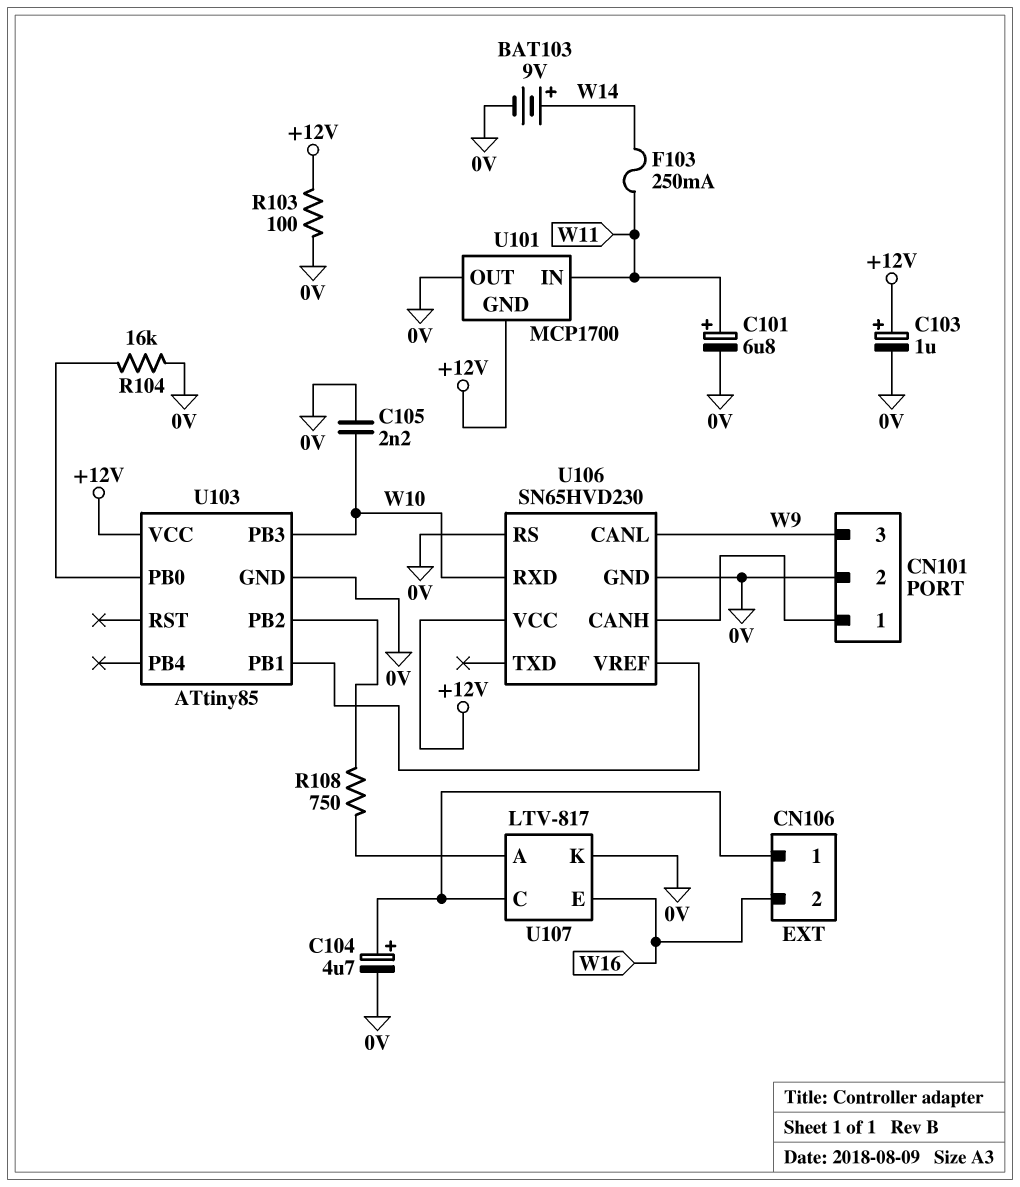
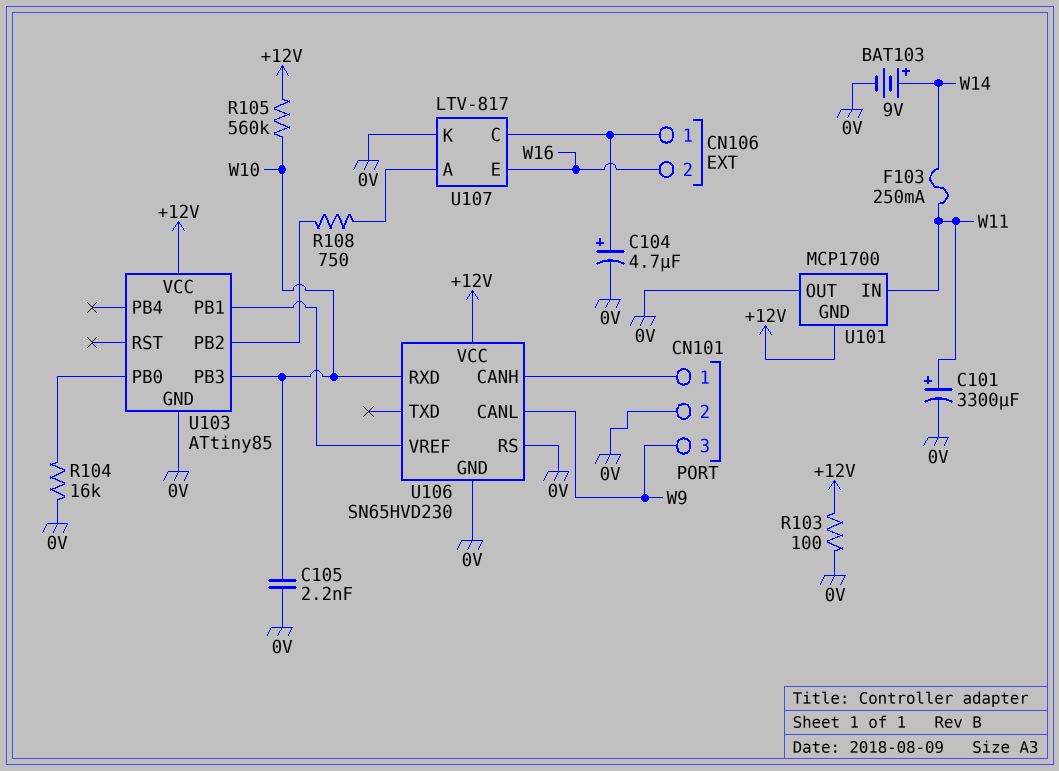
C101: 6.8uF (plus W11, minus 0V) -> 3300uF (plus W11, minus 0V)
C103: 1uF (plus +12V, minus 0V) -> none
R105: none -> 560k (+12V, W10)

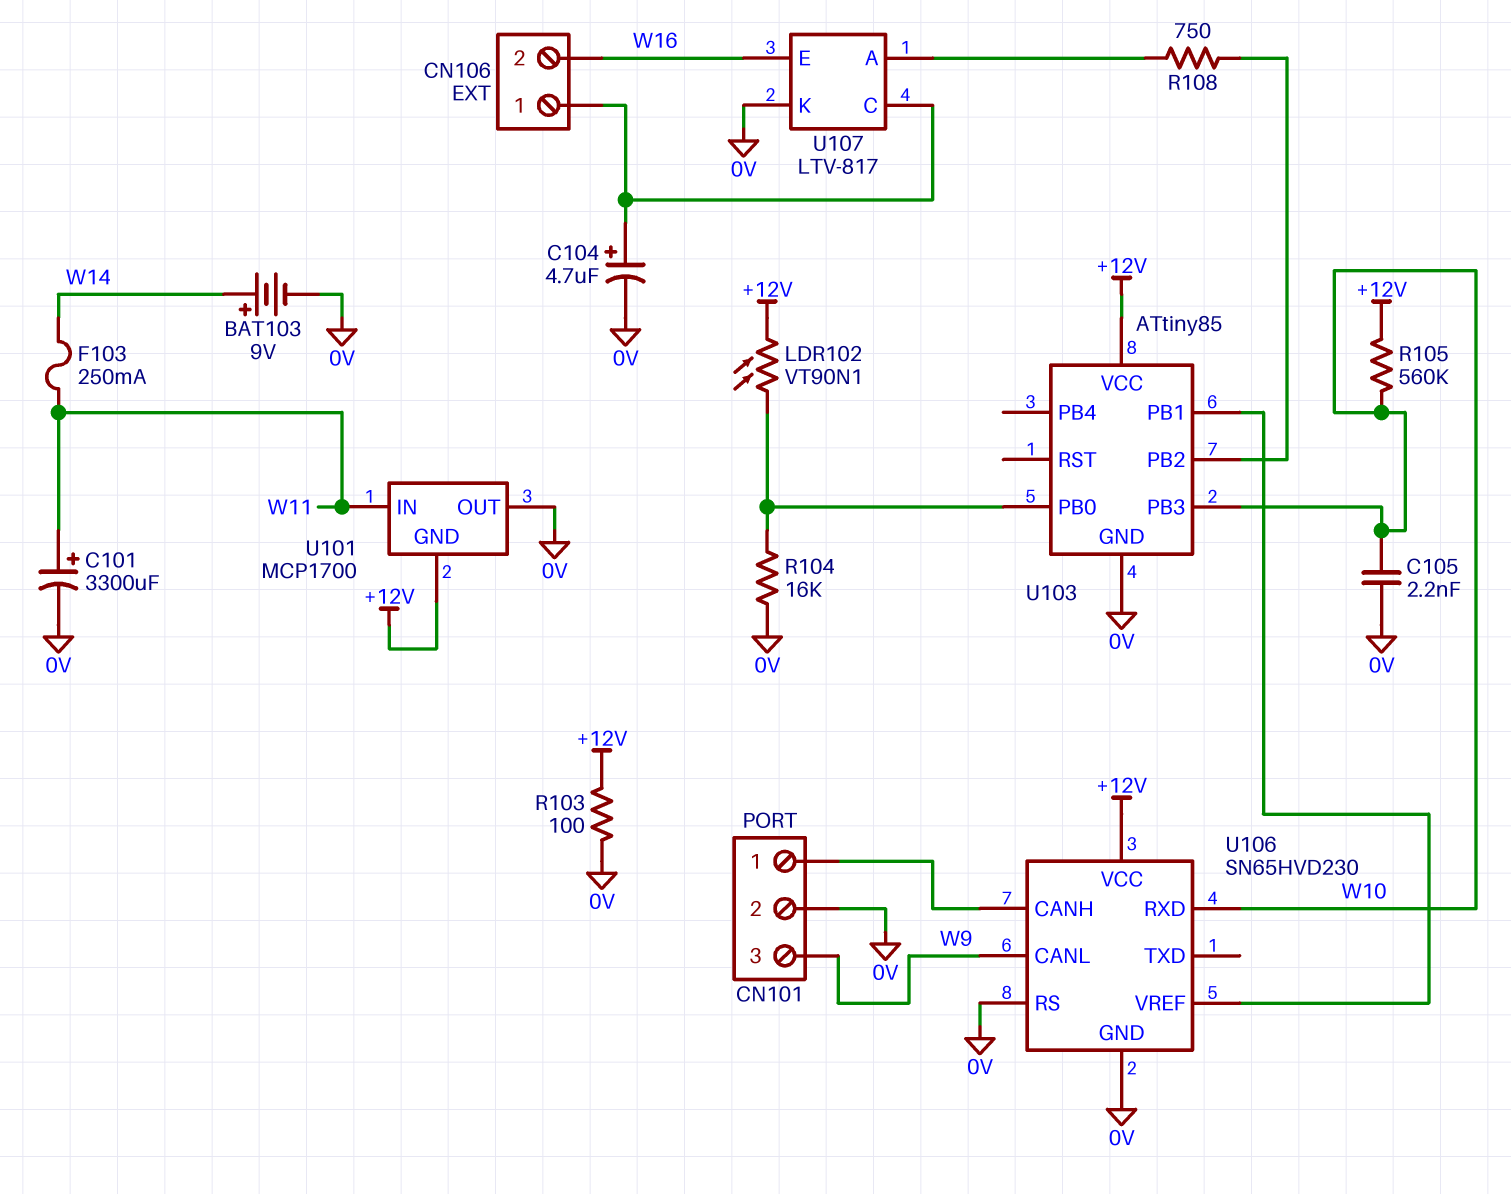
LDR102: none -> VT90N1 (+12V, U103/PB0)

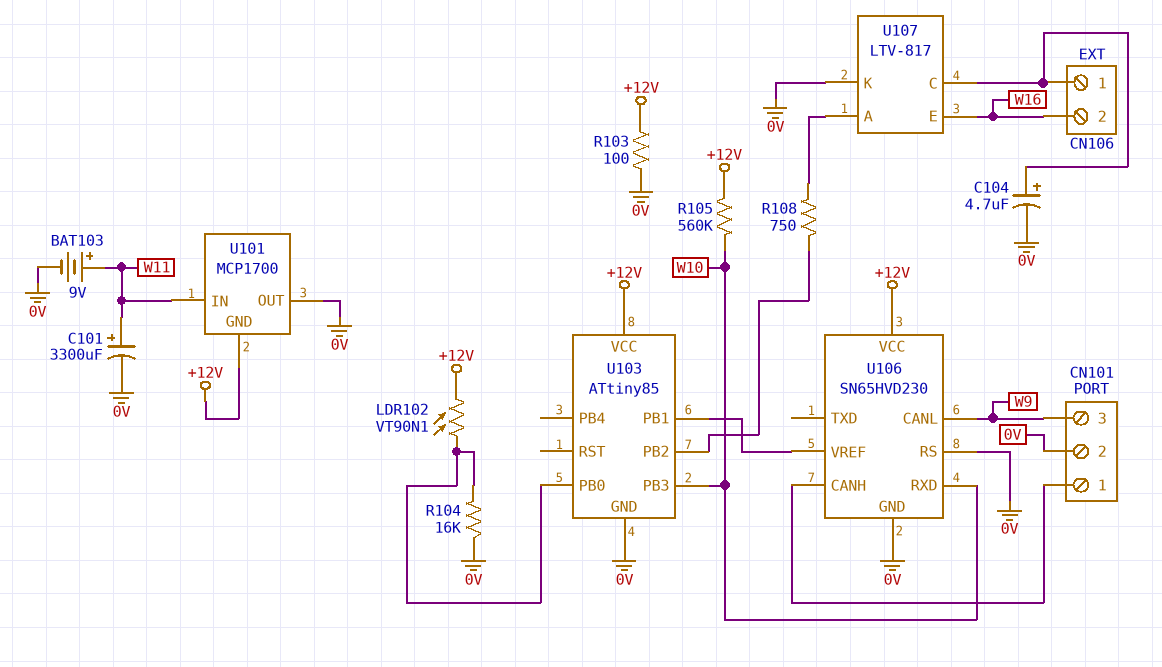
BAT103: 9V (plus W14, minus 0V) -> 9V (plus W11, minus 0V)
C105: 2.2nF (0V, W10) -> none
F103: 250mA (W11, W14) -> none

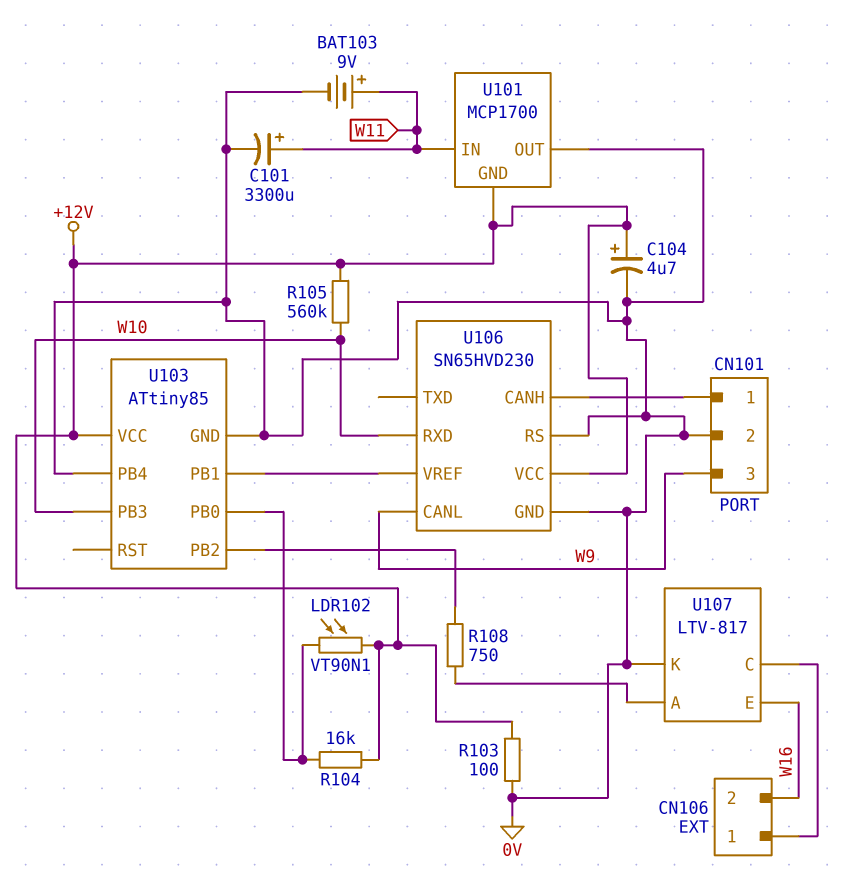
C104: 4.7uF (plus CN106/1, minus 0V) -> 4.7uF (plus +12V, minus 0V)
R104: 16k (0V, U103/PB0) -> 16k (+12V, U103/PB0)
U103 pin PB4: none -> 0V

